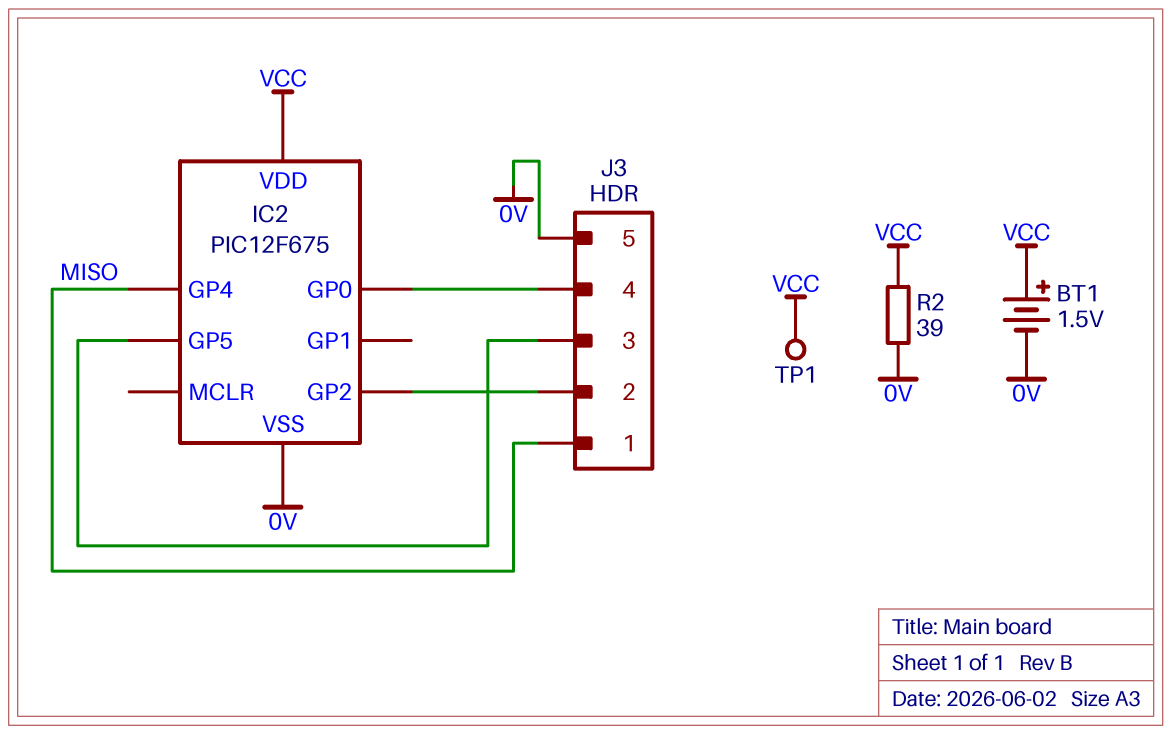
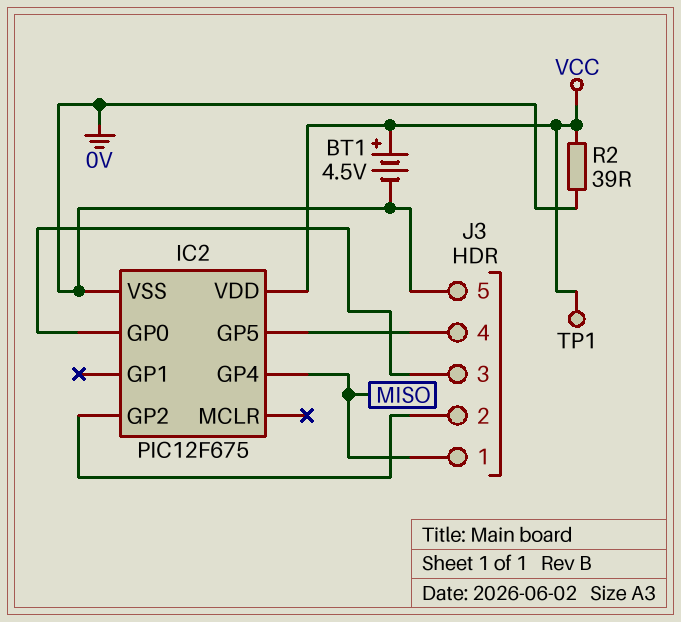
BT1: 1.5V (plus VCC, minus 0V) -> 4.5V (plus VCC, minus 0V)
J3 pin 3: IC2/GP5 -> IC2/GP0
J3 pin 4: IC2/GP0 -> IC2/GP5

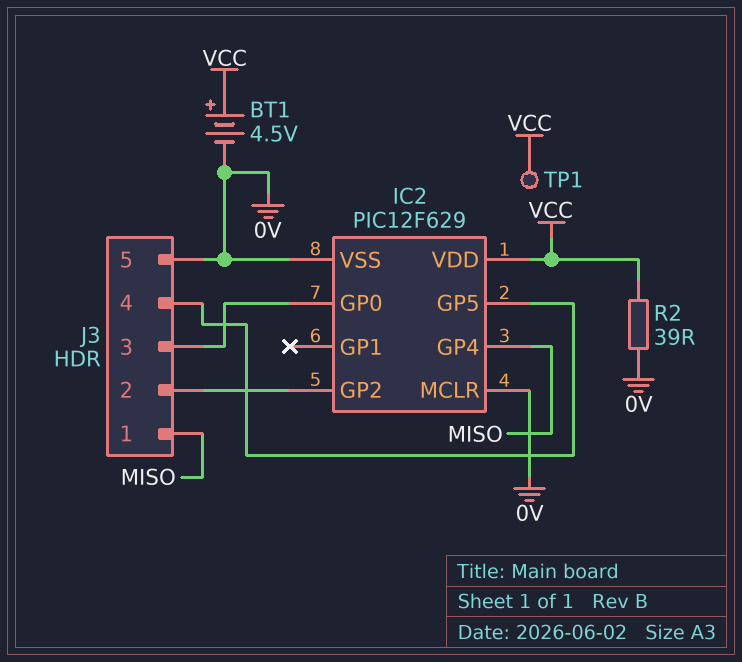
IC2: PIC12F675 -> PIC12F629
IC2 pin MCLR: none -> 0V

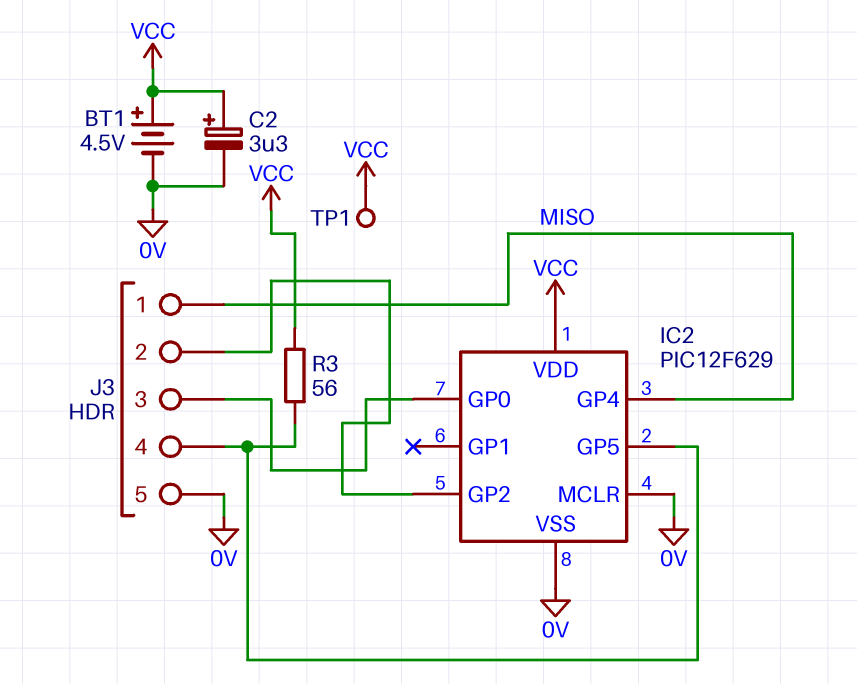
C2: none -> 3.3uF (plus VCC, minus 0V)
R2: 39 (0V, VCC) -> none
R3: none -> 56 (IC2/GP5, VCC)

